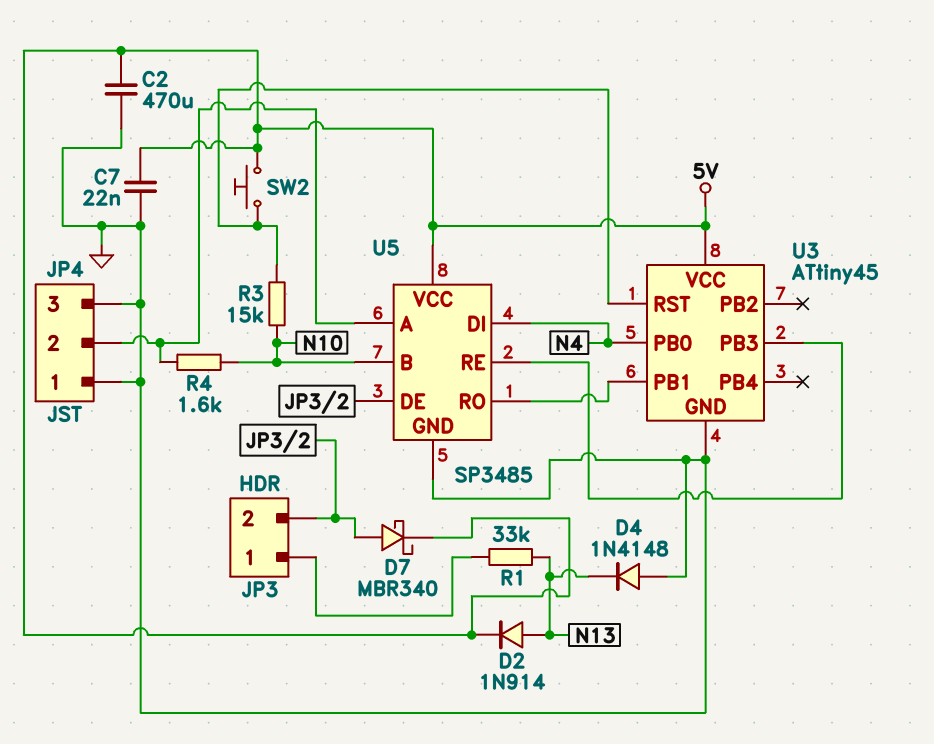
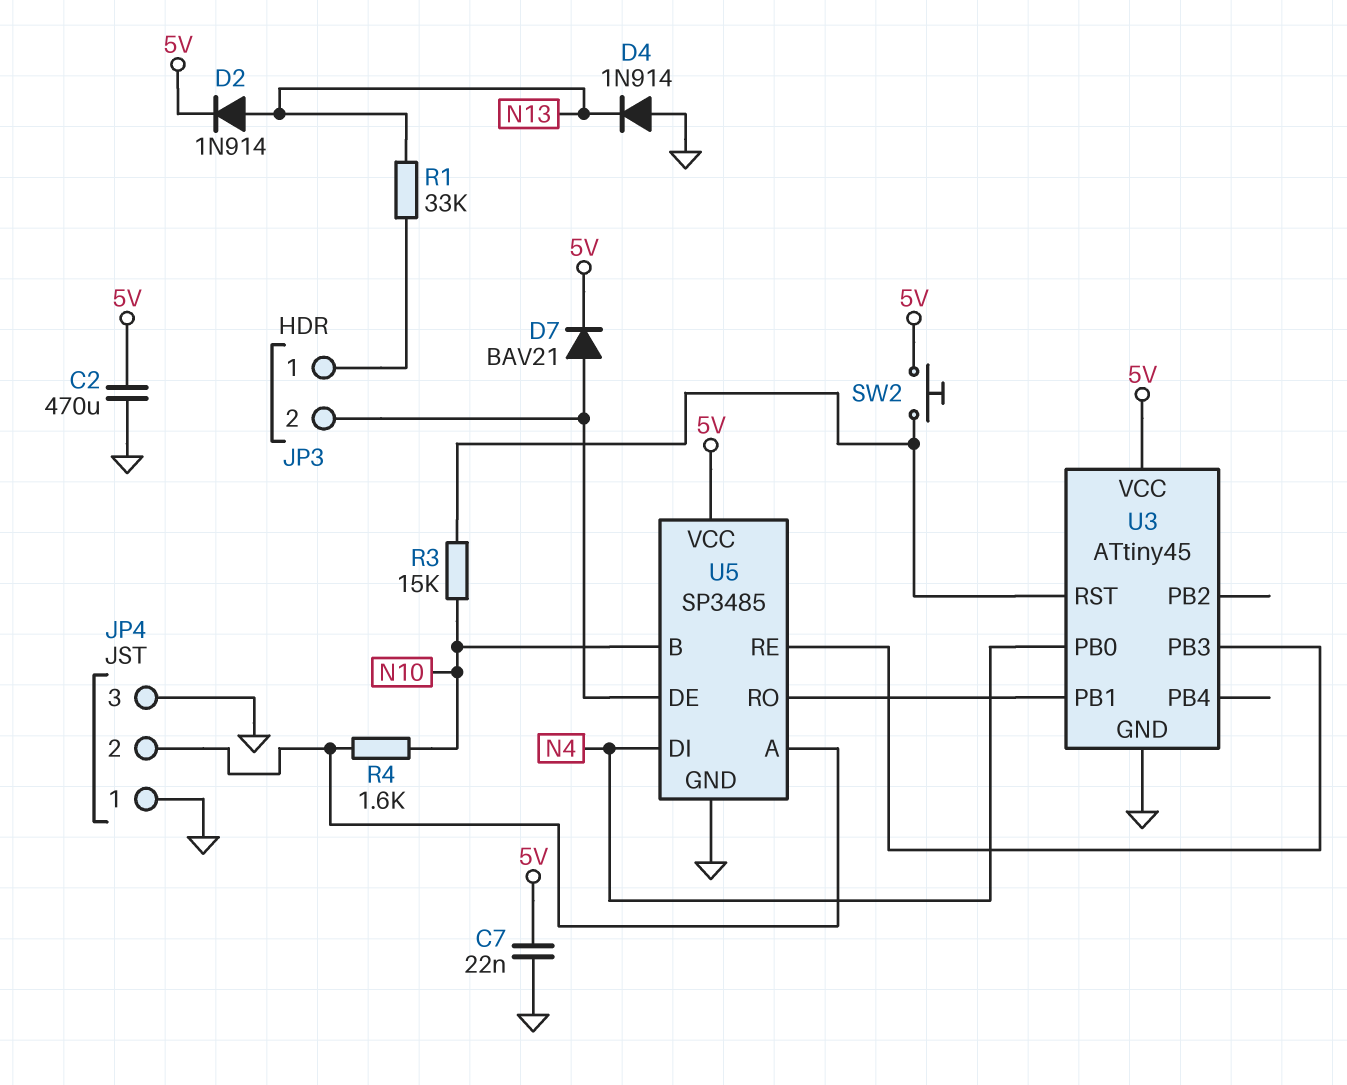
D4: diode 1N4148 (A GND, K N13) -> diode 1N914 (A GND, K N13)
D7: schottky MBR340 (A JP3/2, K 5V) -> diode BAV21 (A JP3/2, K 5V)

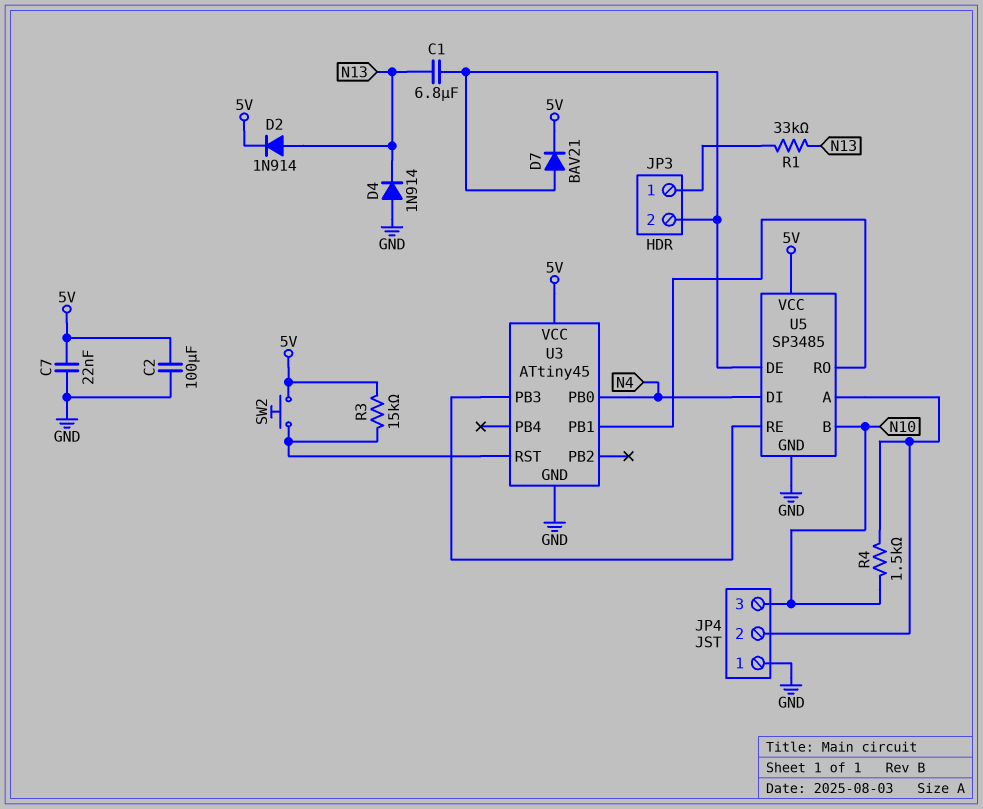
C1: none -> 6.8uF (JP3/2, N13)
C2: 470uF (5V, GND) -> 100uF (5V, GND)
JP4 pin 3: GND -> N10
R3: 15k (N10, U3/RST) -> 15k (5V, U3/RST)
R4: 1.6k (JP4/2, N10) -> 1.5k (JP4/2, N10)

